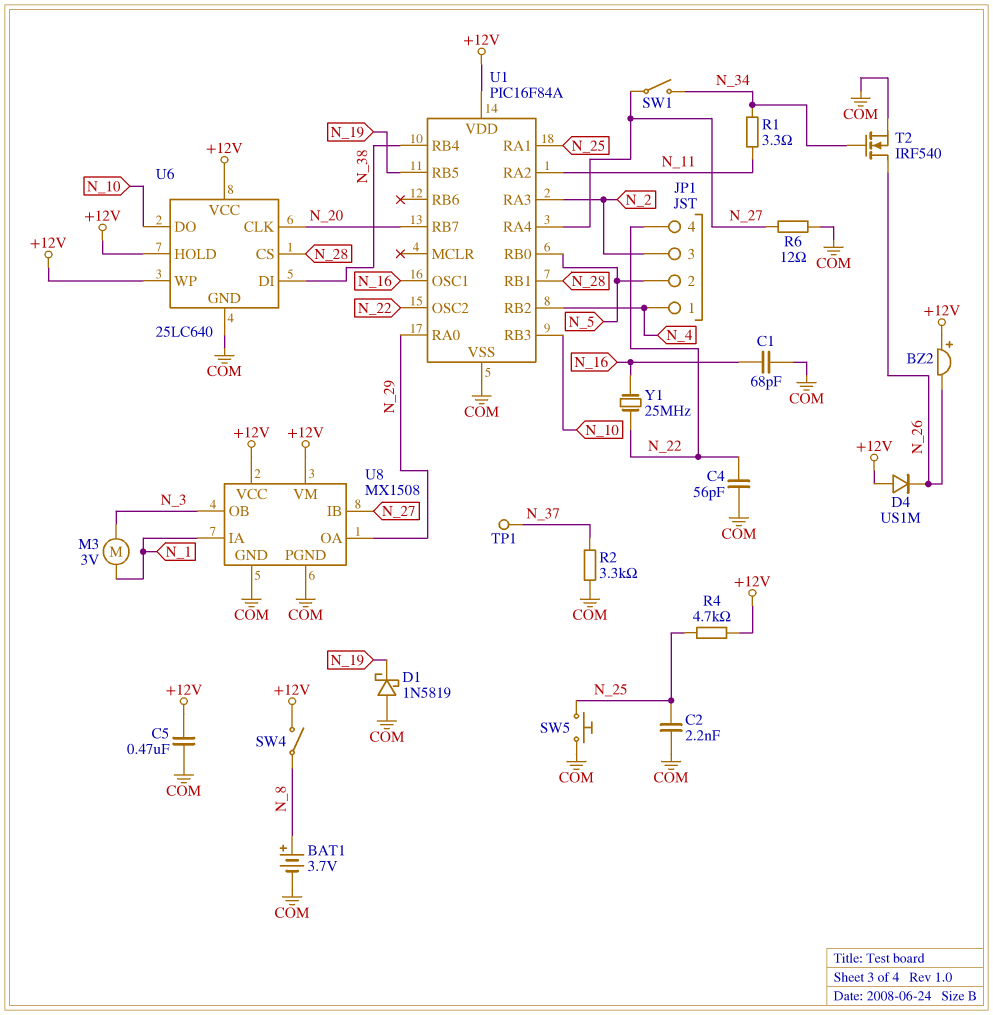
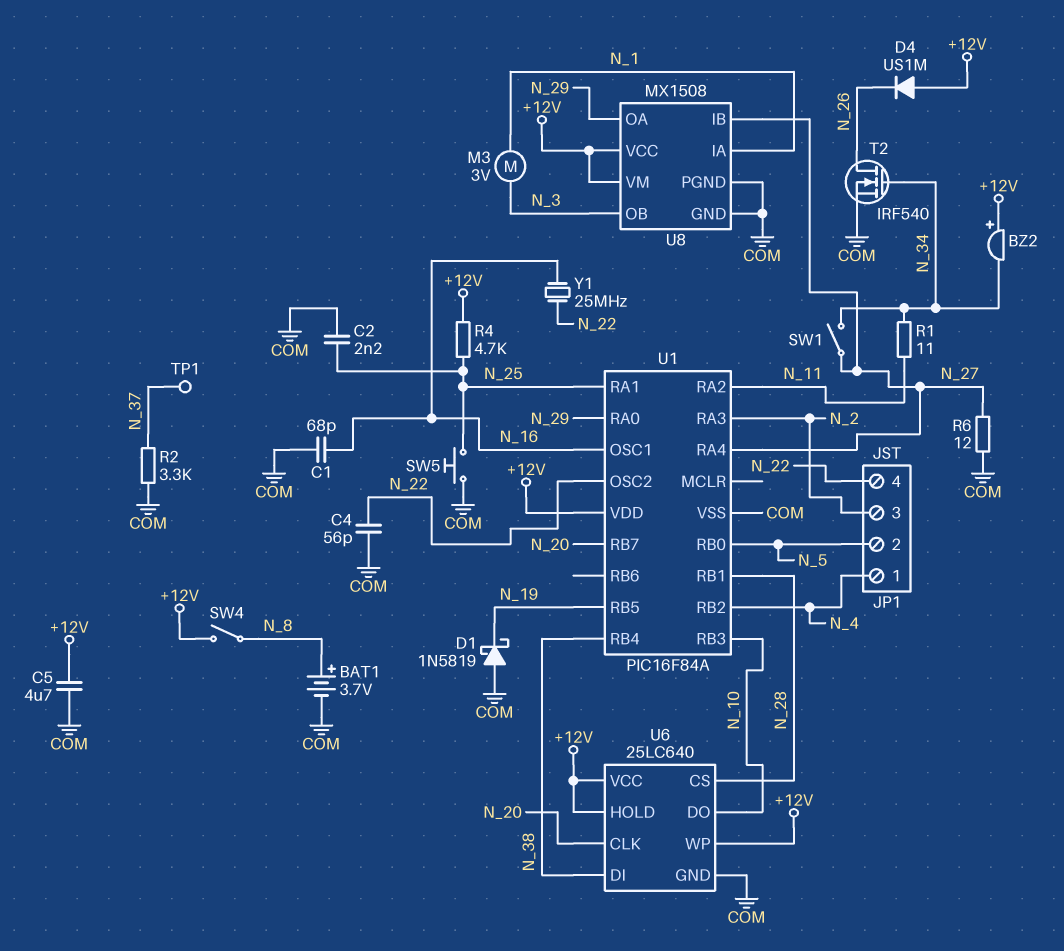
BZ2: buzzer (plus +12V, minus N_26) -> buzzer (plus +12V, minus N_34)
C5: 470nF (+12V, COM) -> 4.7uF (+12V, COM)
R1: 3.3 (N_11, N_34) -> 11 (N_11, N_34)

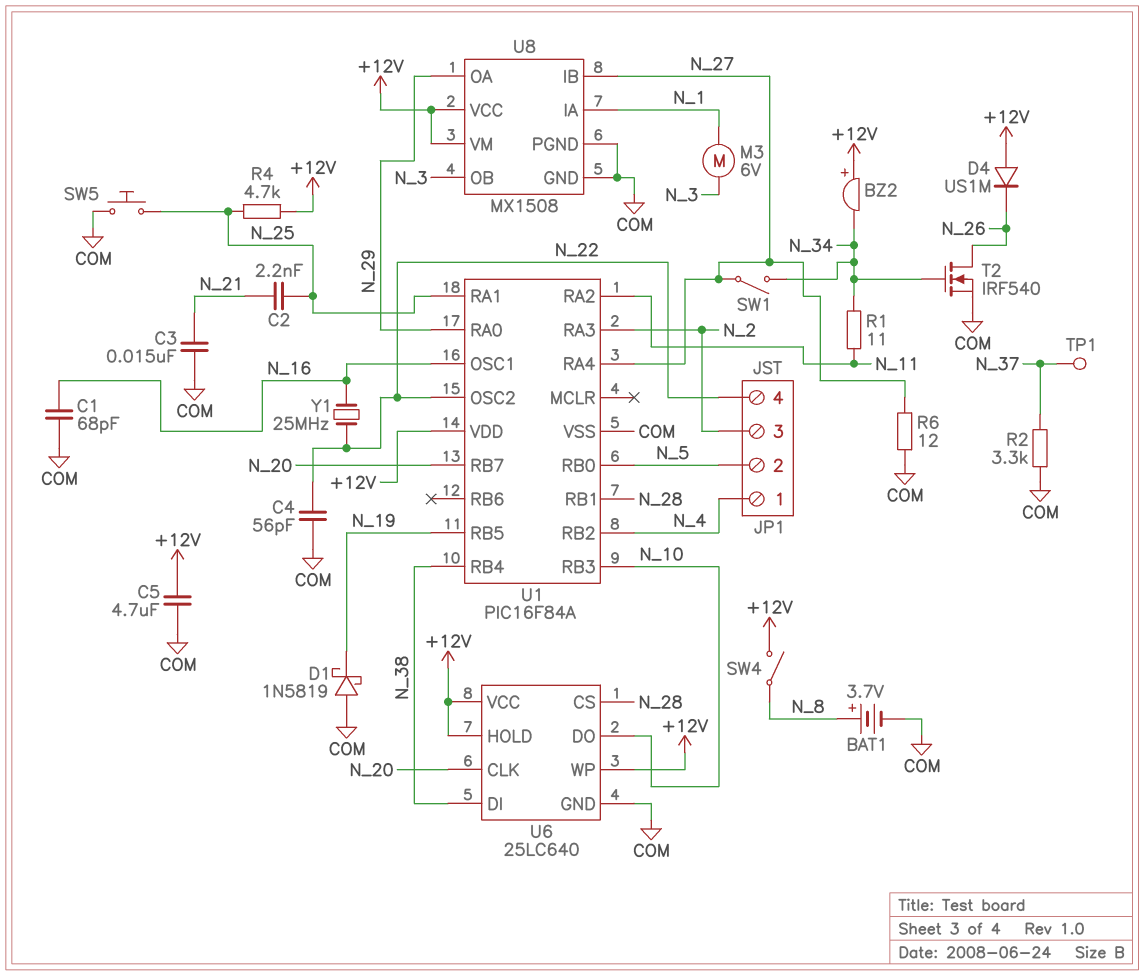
C2: 2.2nF (COM, N_25) -> 2.2nF (N_21, N_25)
C3: none -> 15nF (COM, N_21)
M3: motor 3V (N_1, N_3) -> motor 6V (N_1, N_3)

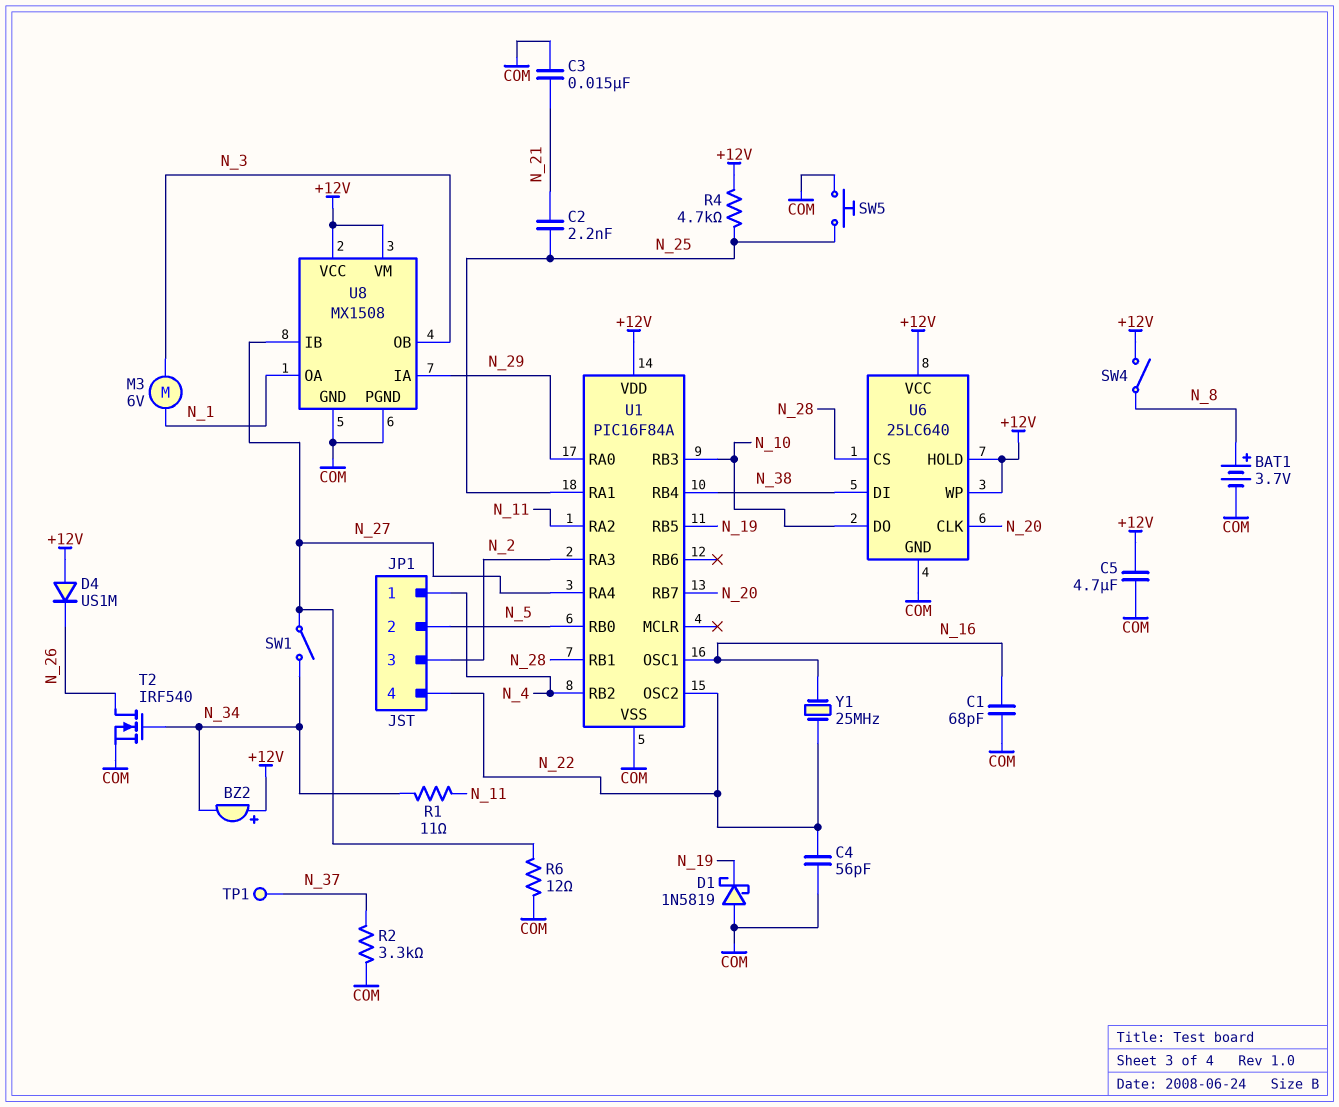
U8 pin IA: N_1 -> N_29
U8 pin OA: N_29 -> N_1

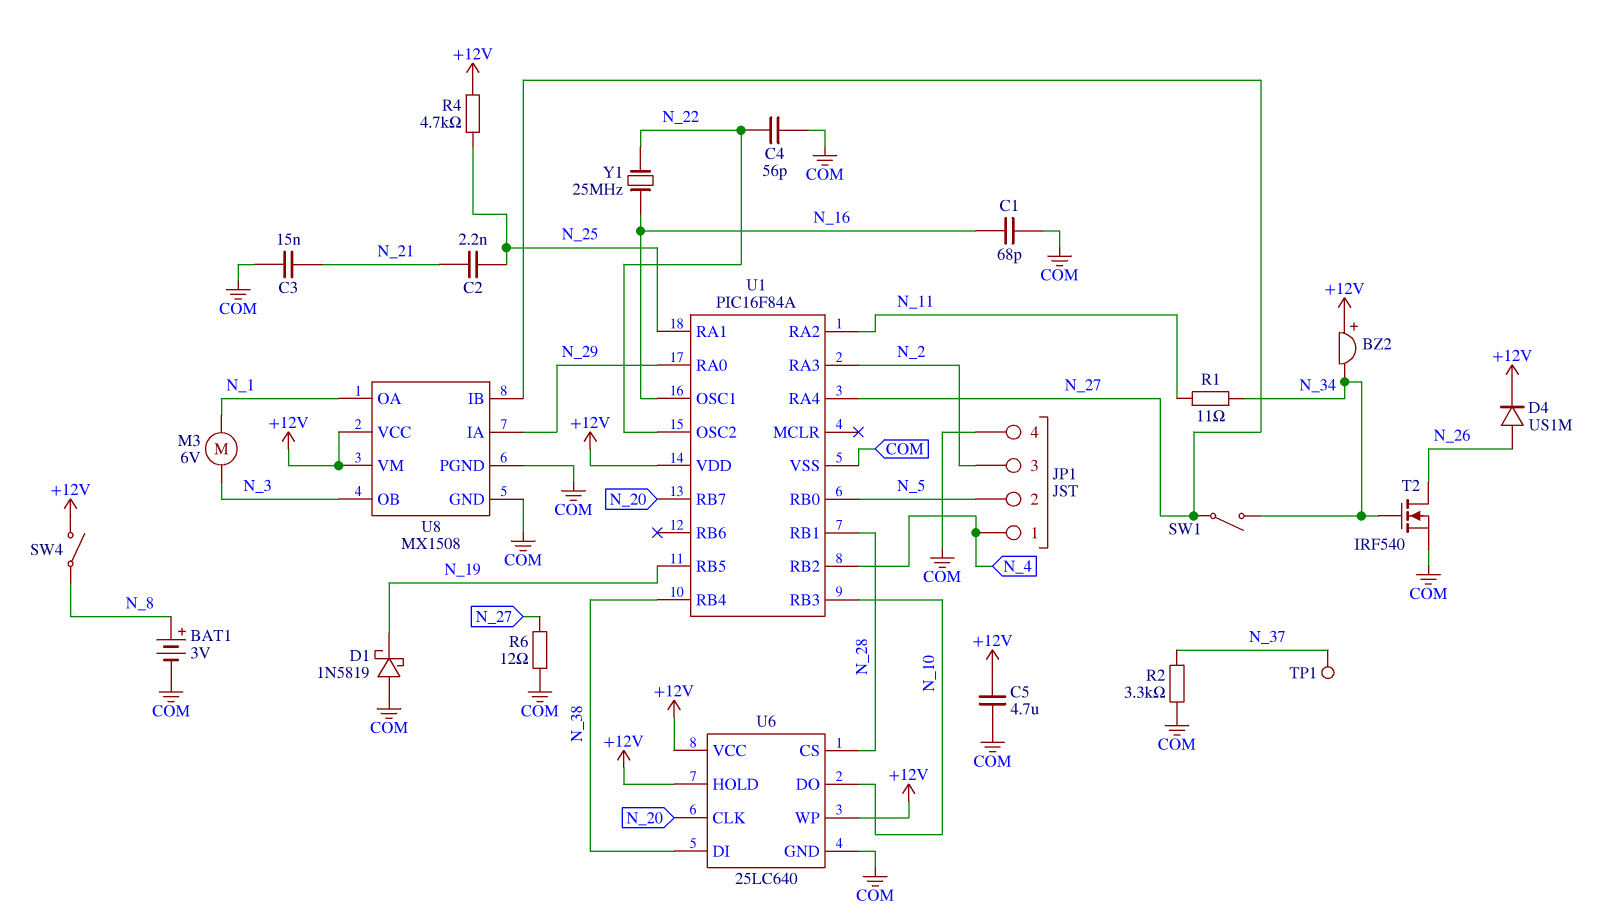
BAT1: 3.7V (plus N_8, minus COM) -> 3V (plus N_8, minus COM)
D4: diode US1M (A +12V, K N_26) -> diode US1M (A N_26, K +12V)
JP1 pin 4: N_22 -> COM
SW5: button (COM, N_25) -> none

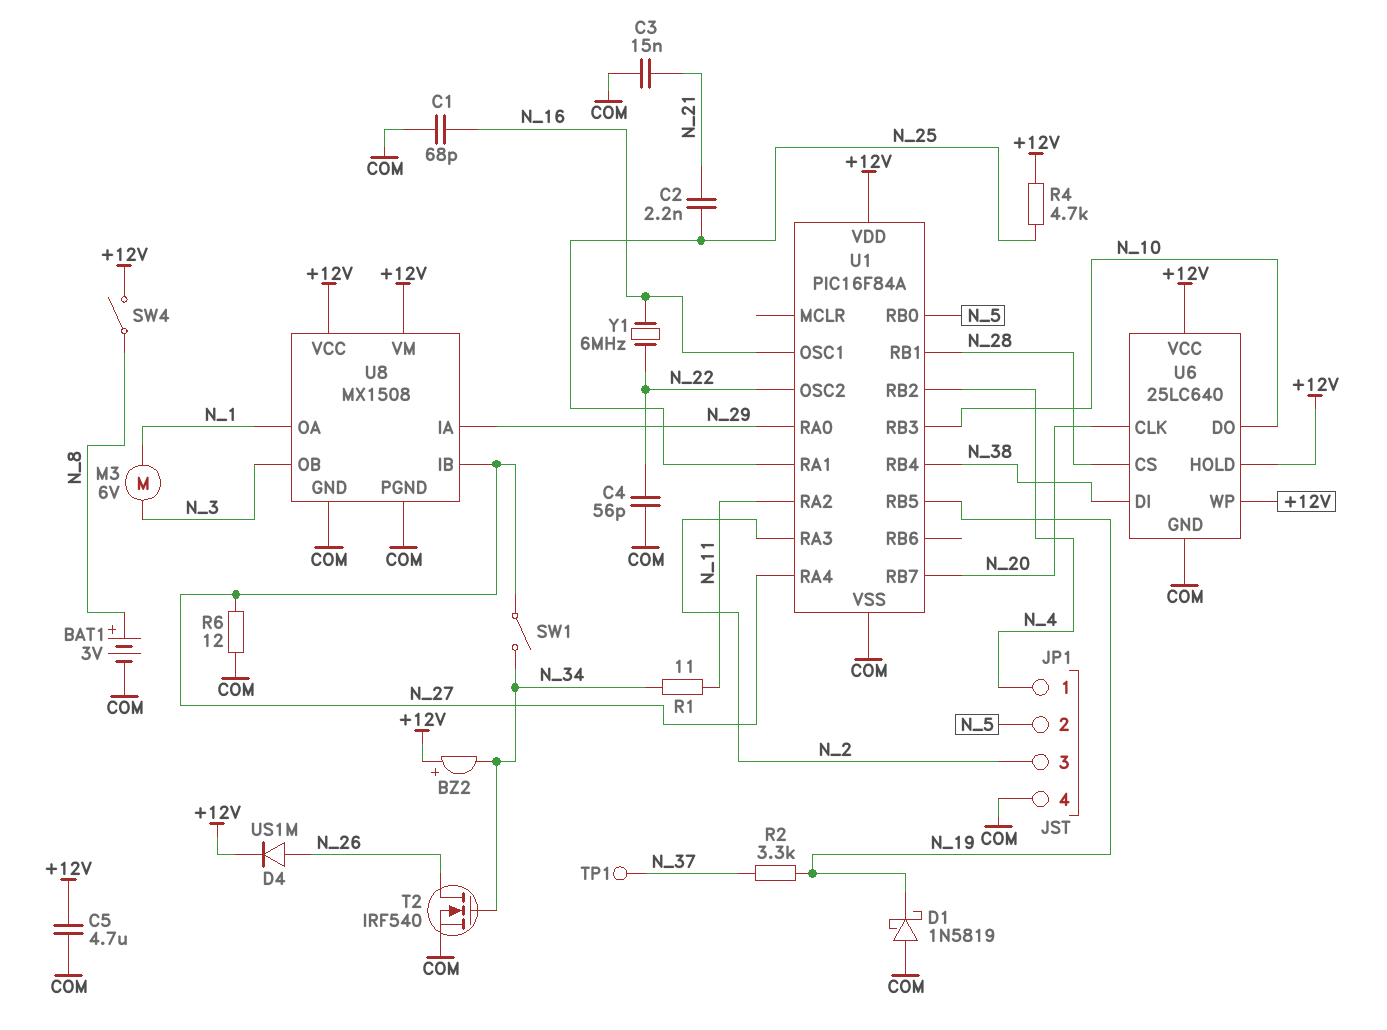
R2: 3.3k (COM, N_37) -> 3.3k (N_19, N_37)
Y1: 25MHz (N_16, N_22) -> 6MHz (N_16, N_22)

